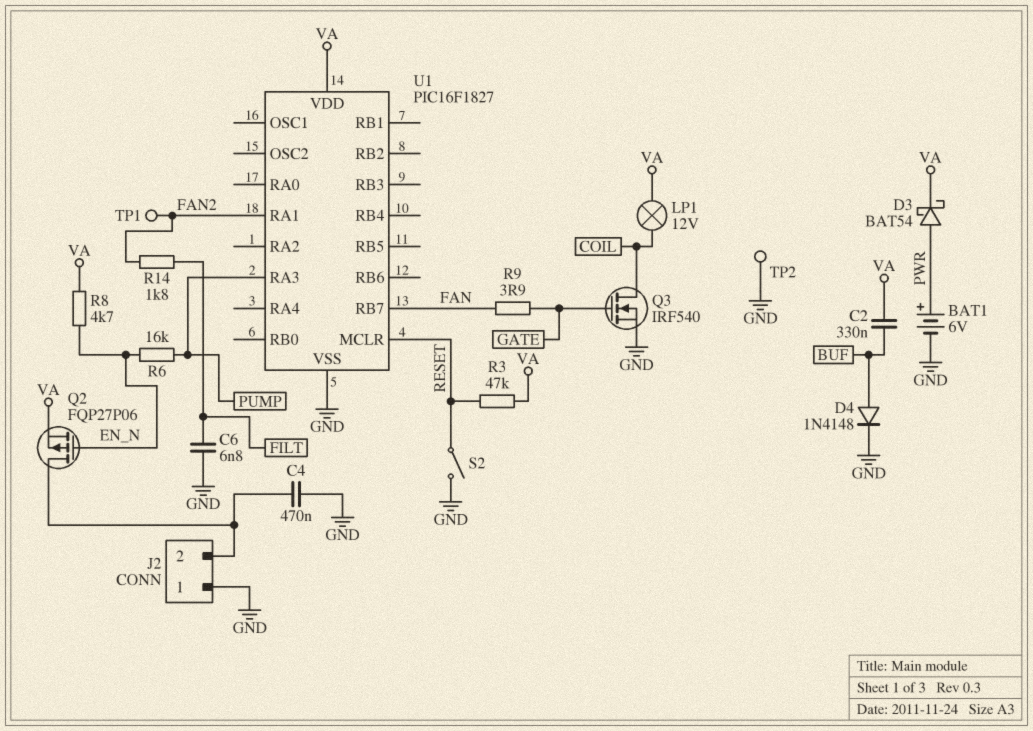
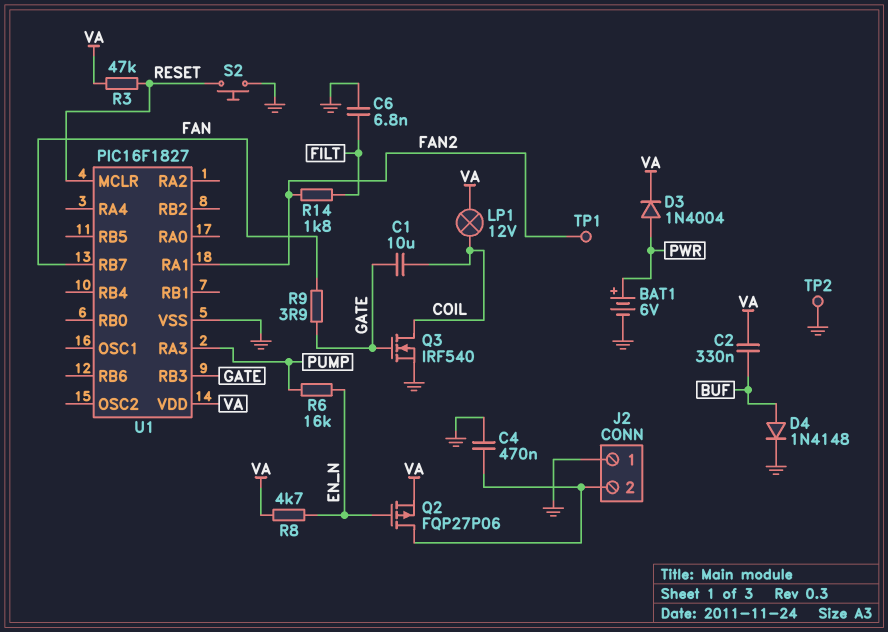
C1: none -> 10uF (COIL, GATE)
D3: schottky BAT54 (A PWR, K VA) -> diode 1N4004 (A PWR, K VA)
S2: switch (GND, RESET) -> button (GND, RESET)
U1 pin RB3: none -> GATE

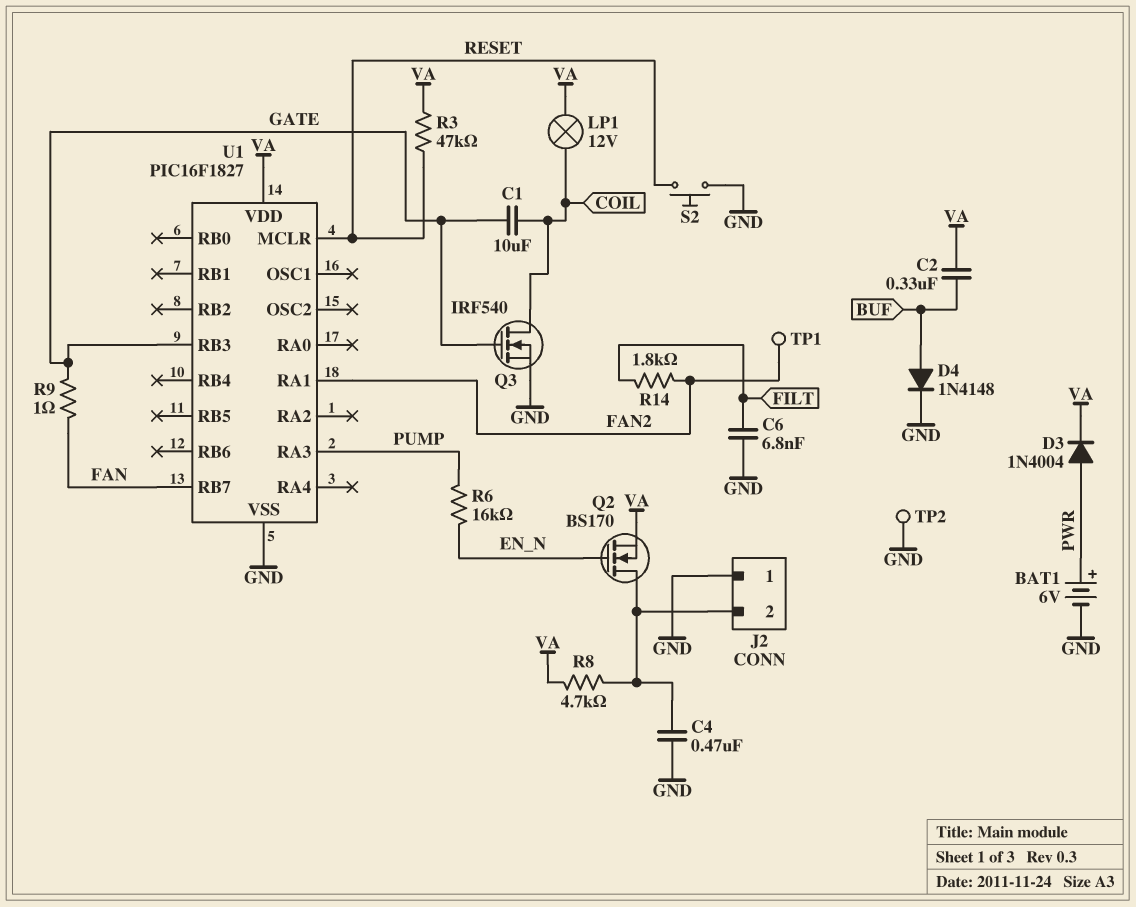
Q2: PMOS FQP27P06 (G EN_N, D J2/2, S VA) -> NMOS BS170 (G EN_N, D J2/2, S VA)
R8: 4.7k (EN_N, VA) -> 4.7k (J2/2, VA)
R9: 3.9 (FAN, GATE) -> 1 (FAN, GATE)

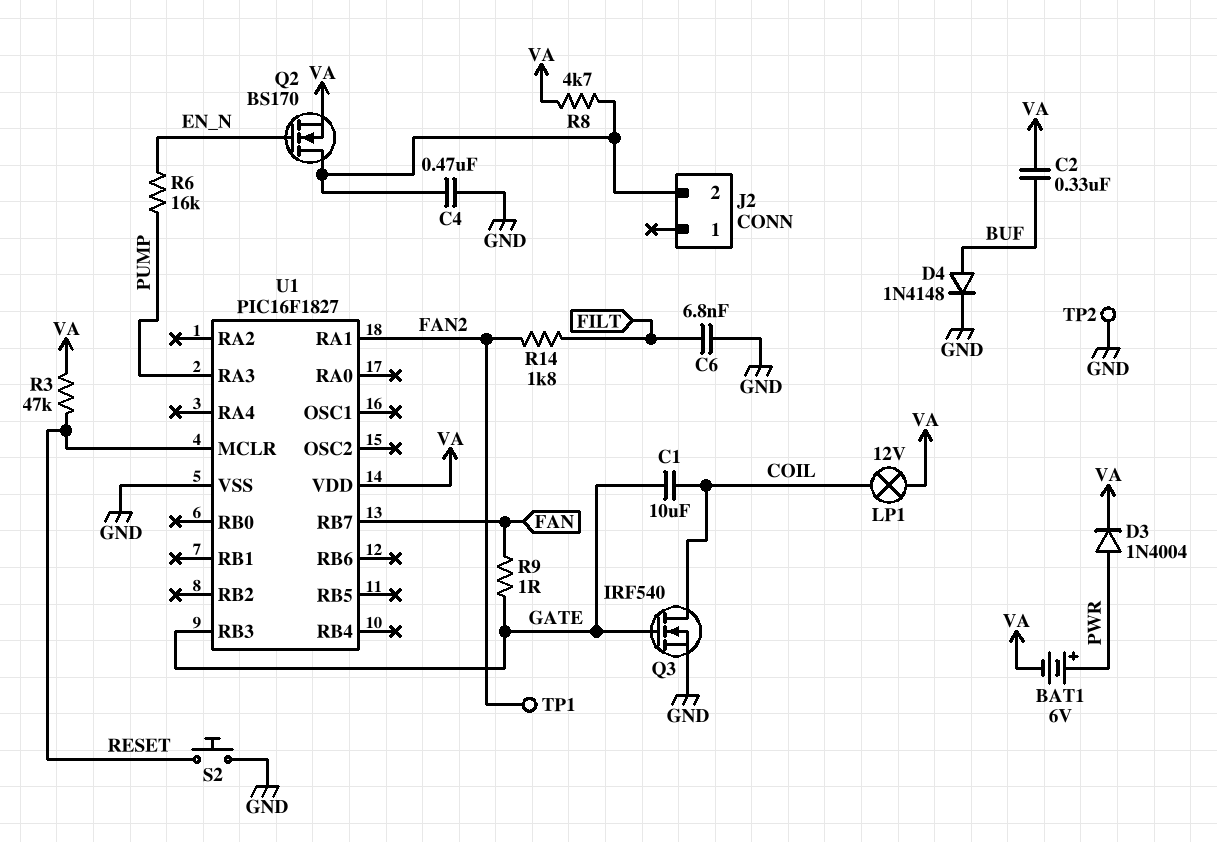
BAT1: 6V (plus PWR, minus GND) -> 6V (plus PWR, minus VA)
J2 pin 1: GND -> none

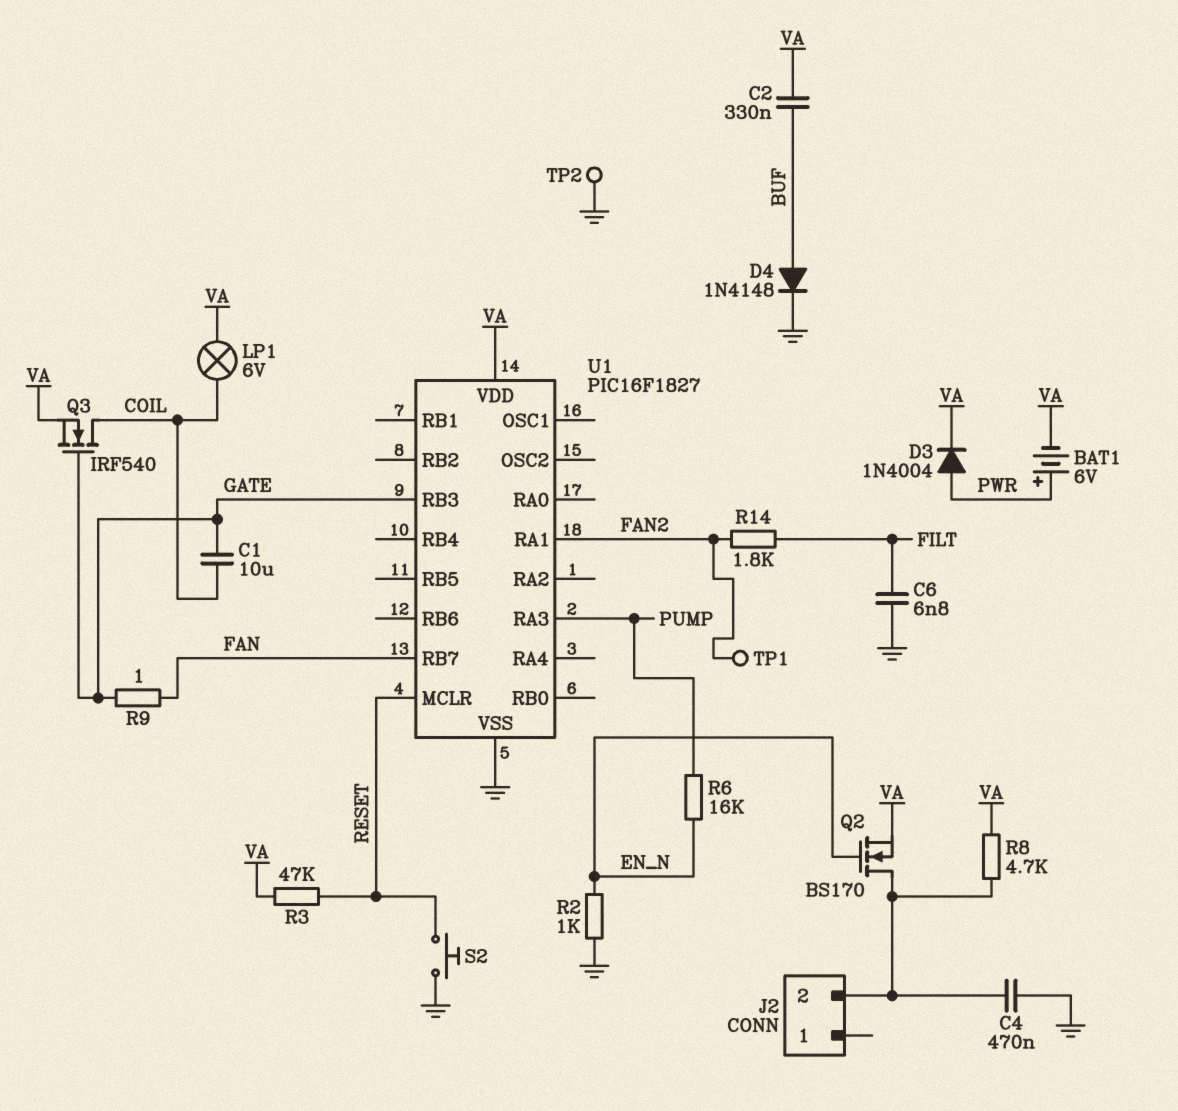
LP1: lamp 12V (COIL, VA) -> lamp 6V (COIL, VA)
Q3: NMOS IRF540 (G GATE, D COIL, S GND) -> NMOS IRF540 (G GATE, D COIL, S VA)
R2: none -> 1k (EN_N, GND)

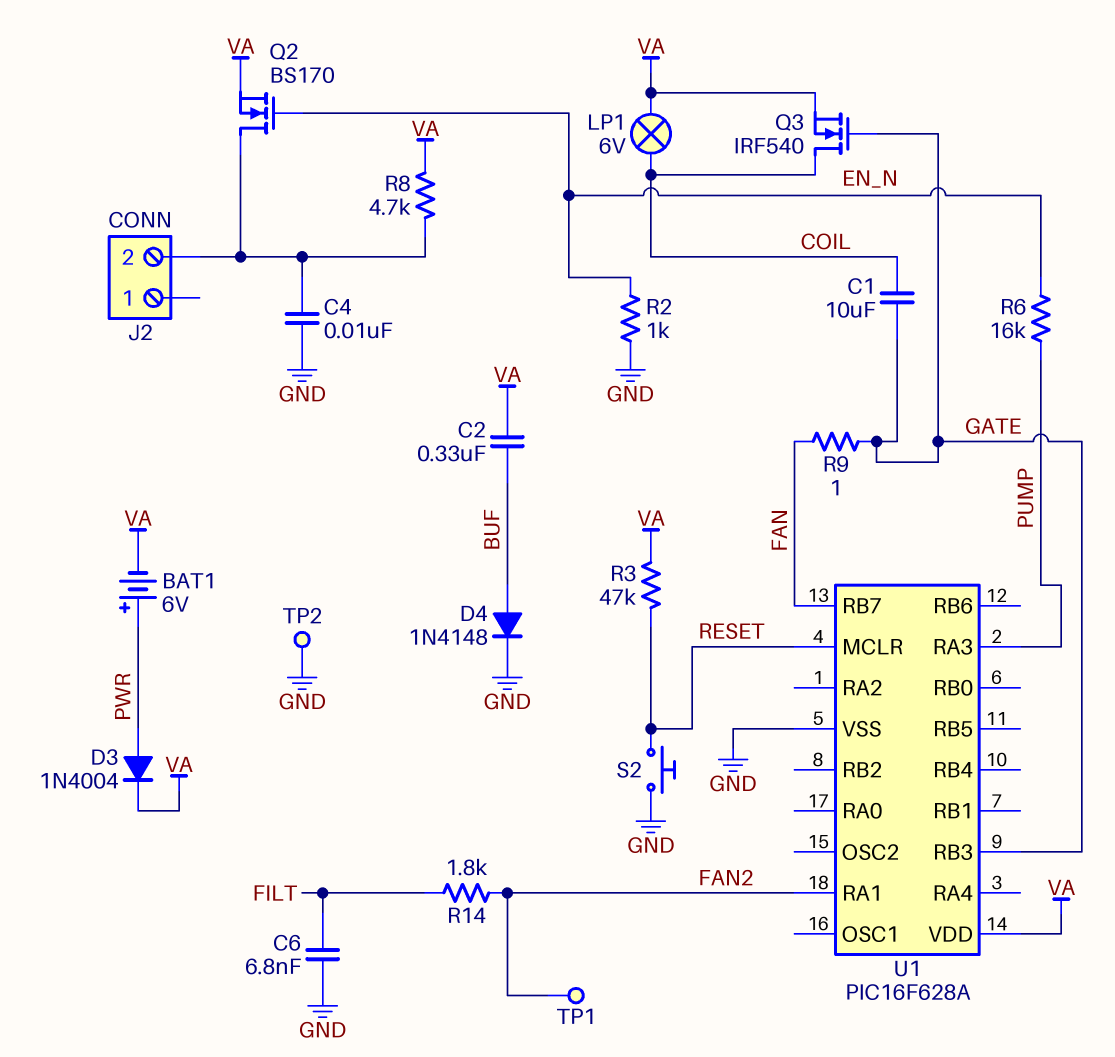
C4: 470nF (GND, J2/2) -> 10nF (GND, J2/2)
U1: PIC16F1827 -> PIC16F628A

